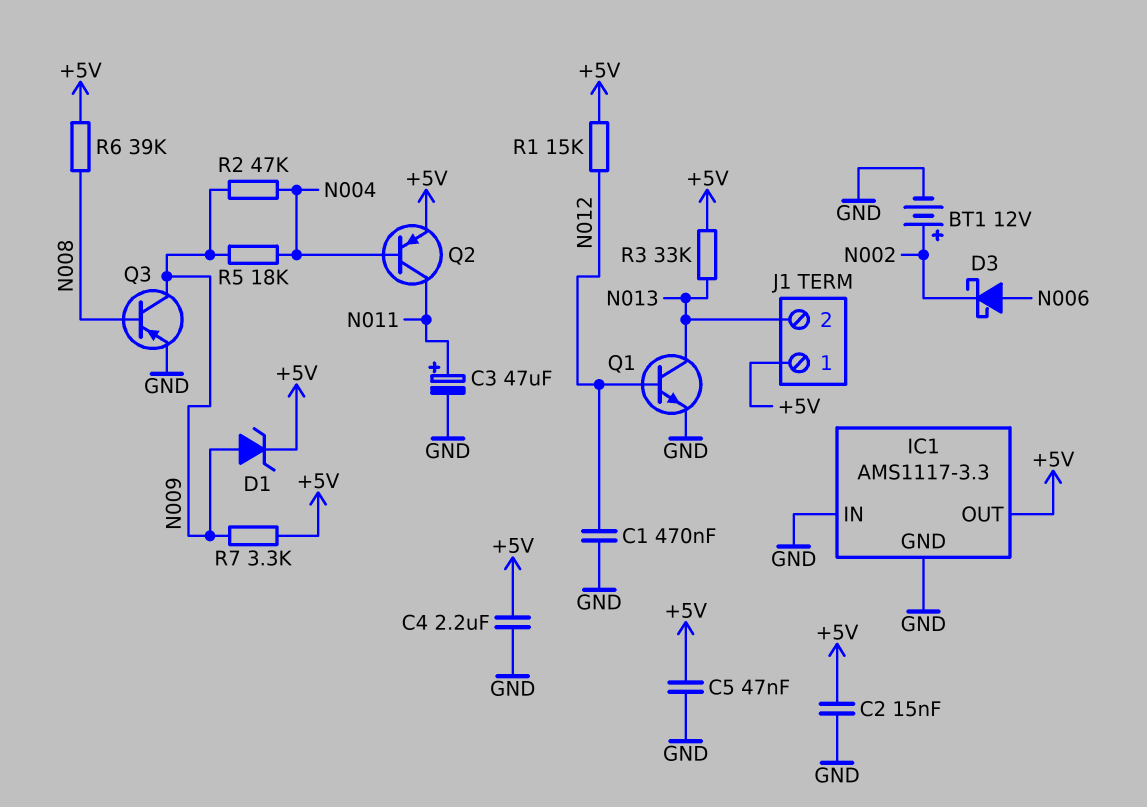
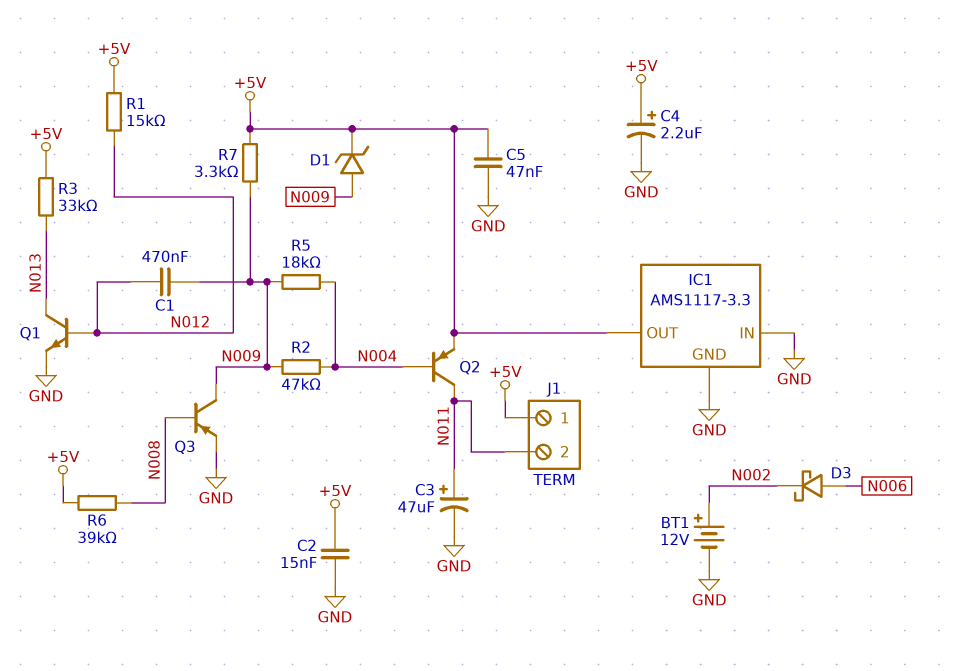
C1: 470nF (GND, N012) -> 470nF (N009, N012)
C4: 2.2uF (+5V, GND) -> 2.2uF (plus +5V, minus GND)
J1 pin 2: N013 -> N011

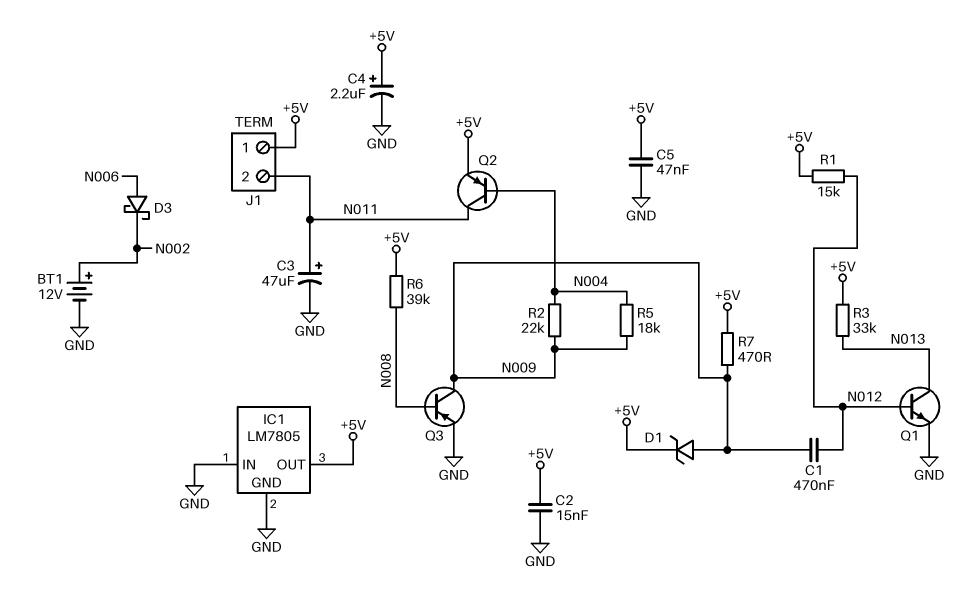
IC1: AMS1117-3.3 -> LM7805
R2: 47k (N004, N009) -> 22k (N004, N009)
R7: 3.3k (+5V, N009) -> 470 (+5V, N009)

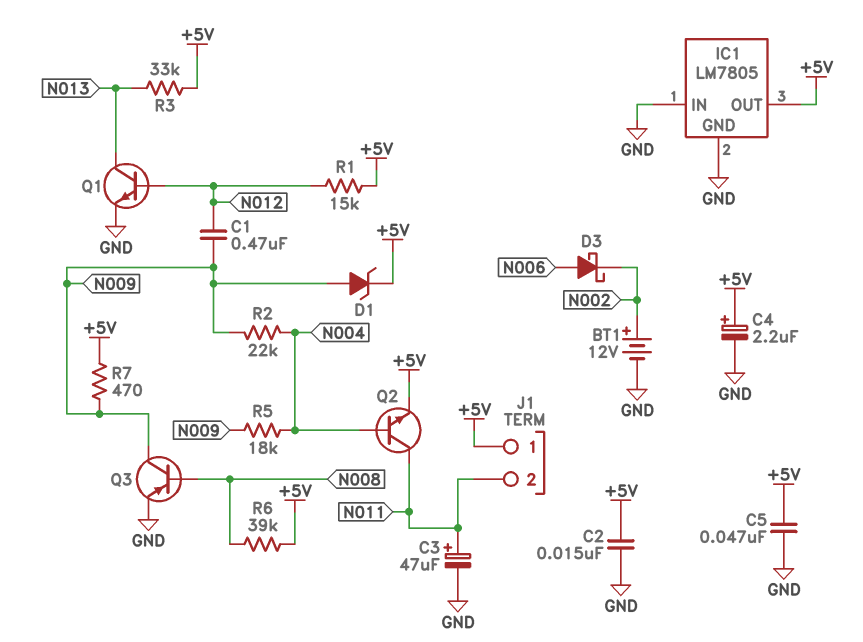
Q2: PNP (B N004, C N011, E +5V) -> NPN (B N004, C N011, E +5V)

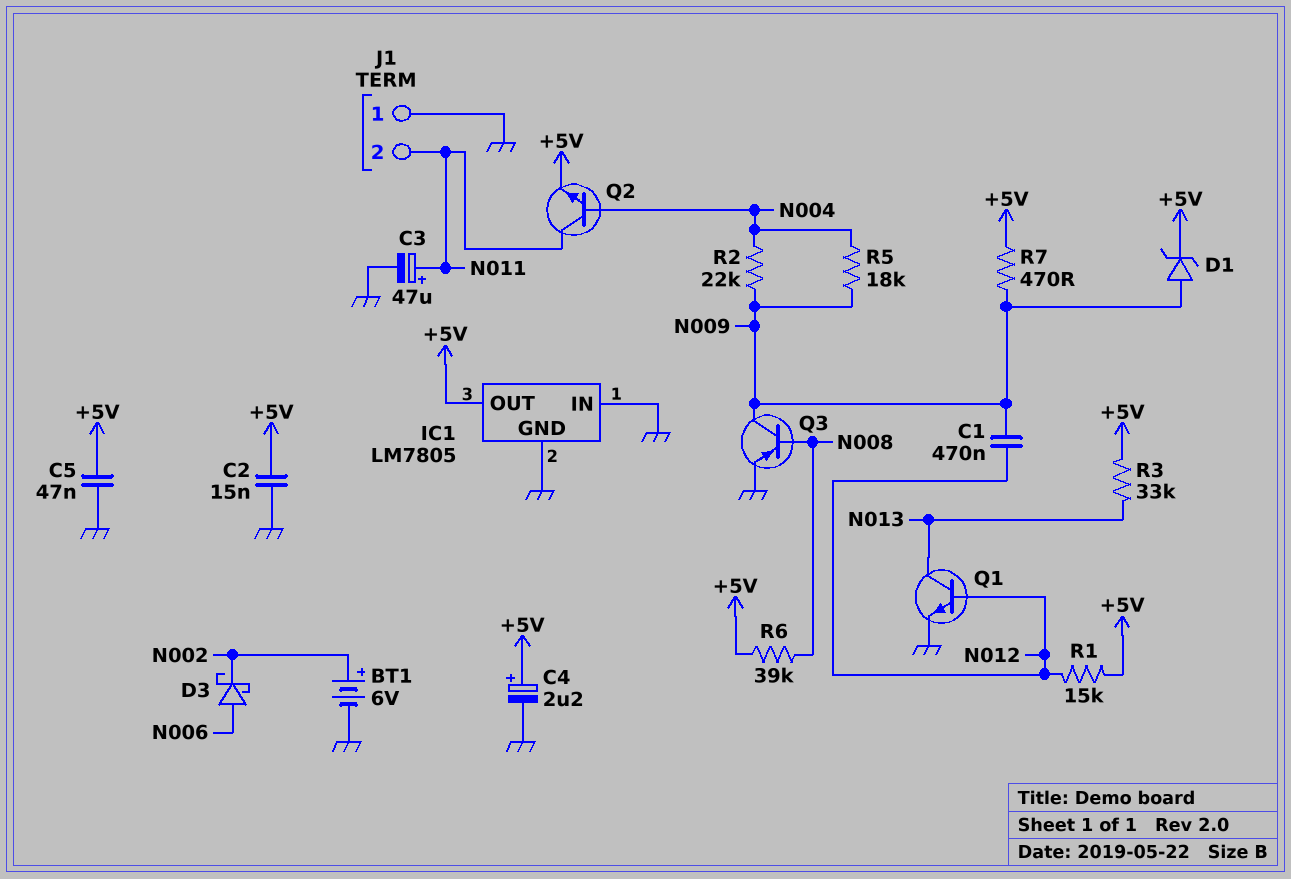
BT1: 12V (plus N002, minus GND) -> 6V (plus N002, minus GND)
J1 pin 1: +5V -> GND

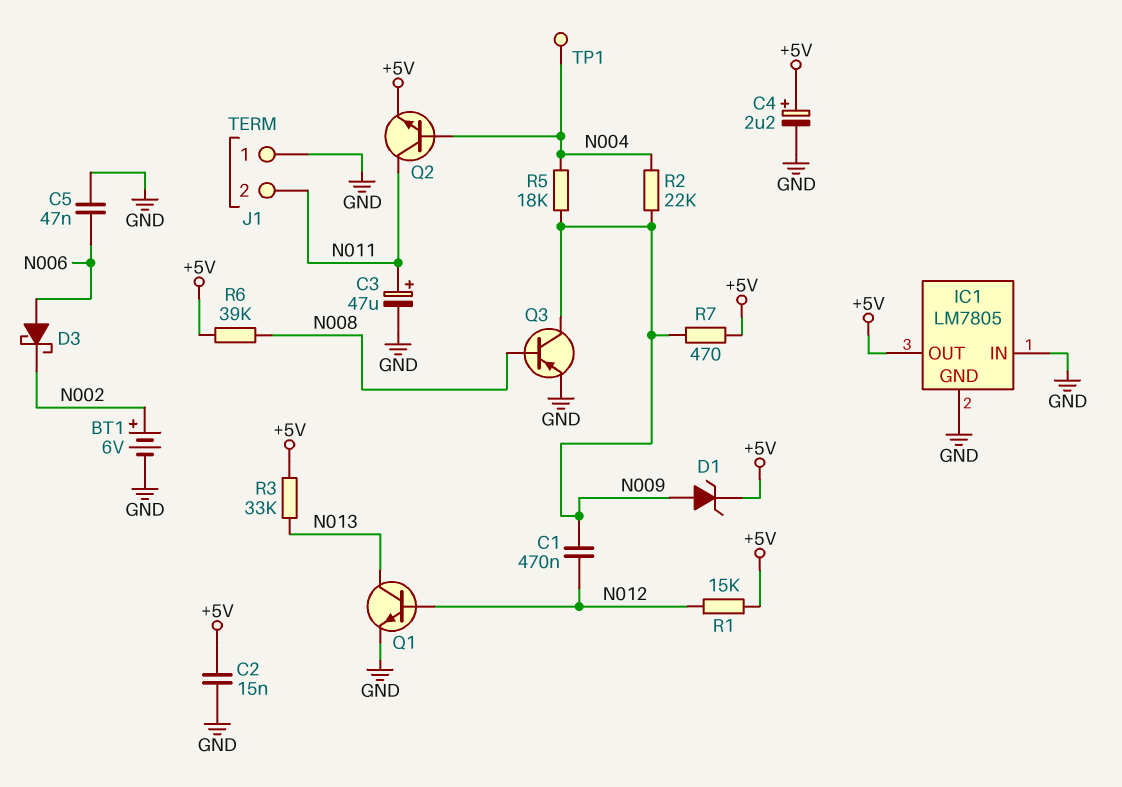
C5: 47nF (+5V, GND) -> 47nF (GND, N006)
TP1: none -> test point (N004)

